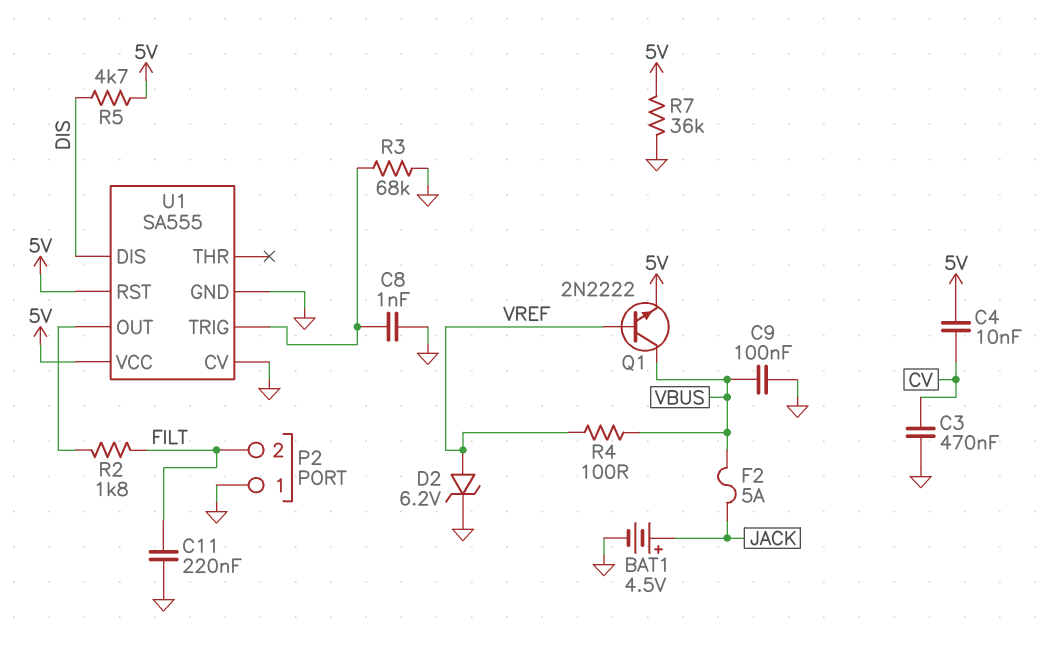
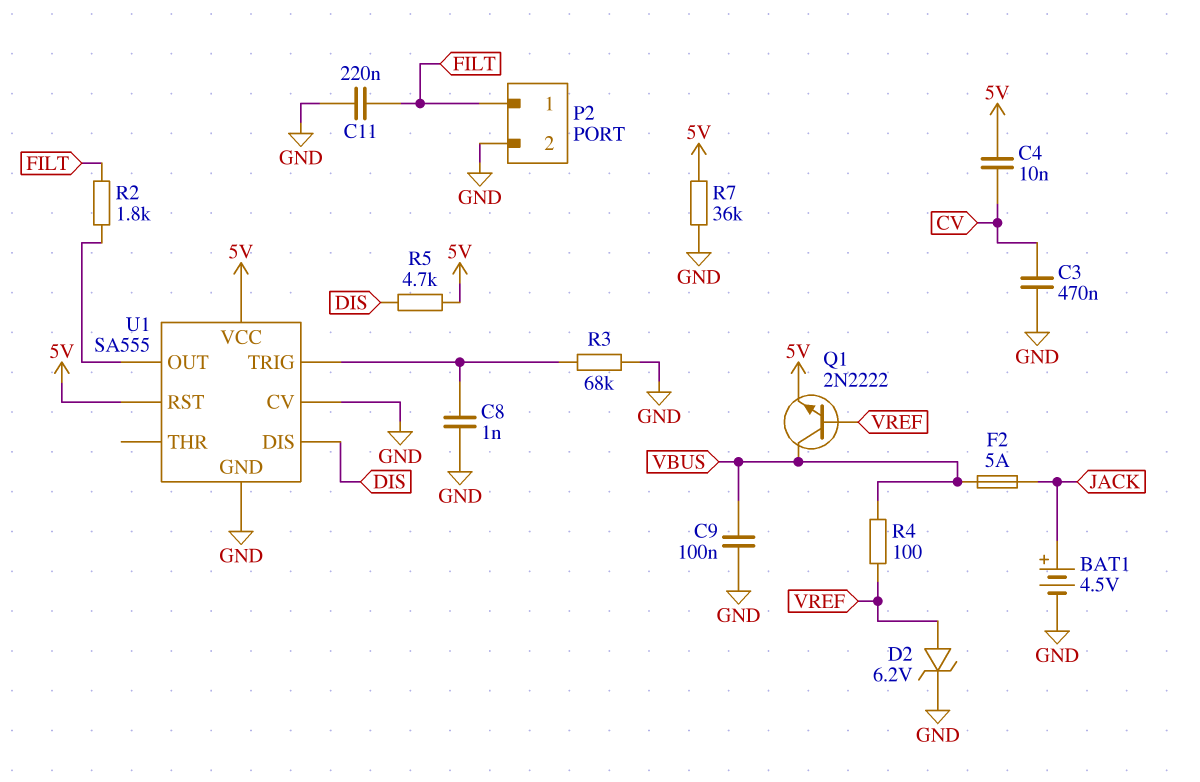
P2 pin 1: GND -> FILT
P2 pin 2: FILT -> GND

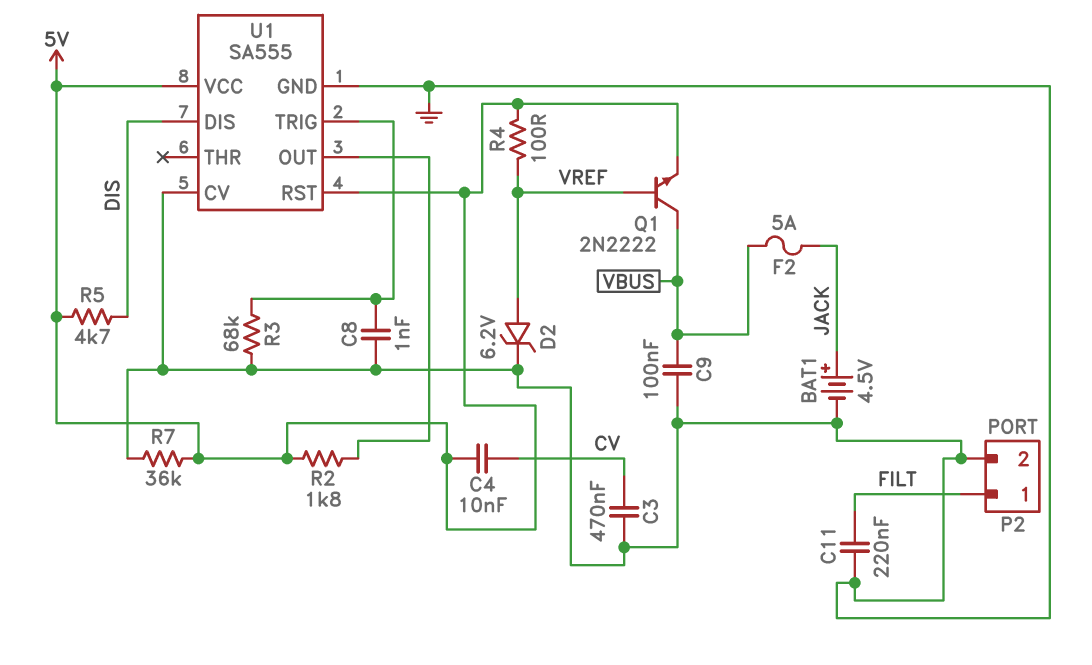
R2: 1.8k (FILT, U1/OUT) -> 1.8k (5V, U1/OUT)
R4: 100 (VBUS, VREF) -> 100 (5V, VREF)

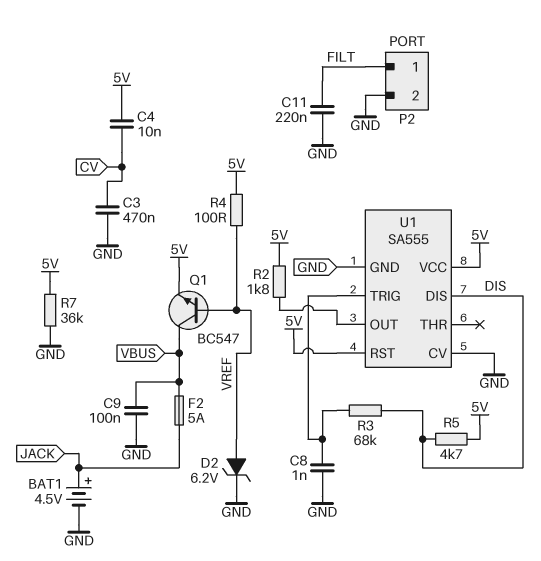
Q1: NPN 2N2222 (B VREF, C VBUS, E 5V) -> NPN BC547 (B VREF, C VBUS, E 5V)
R3: 68k (GND, U1/TRIG) -> 68k (DIS, U1/TRIG)

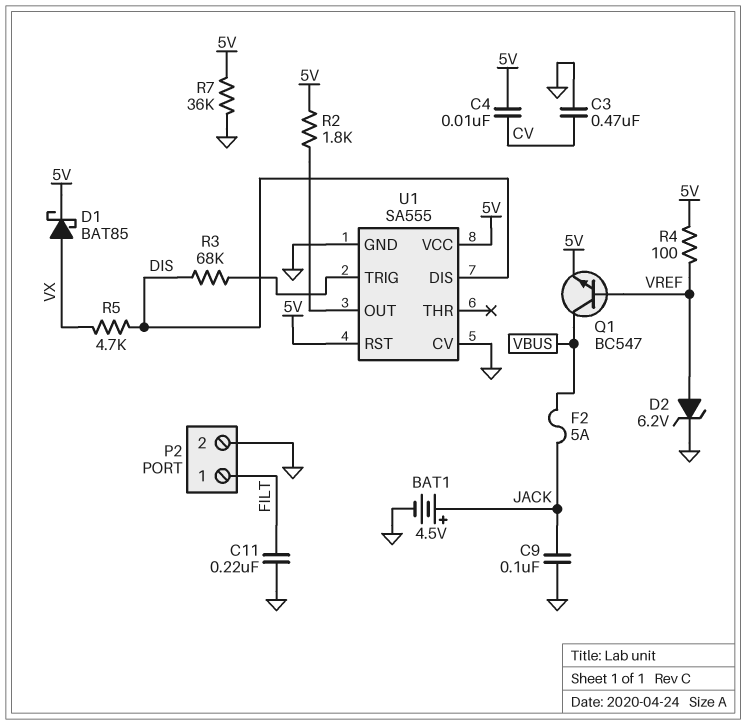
C8: 1nF (GND, U1/TRIG) -> none
C9: 100nF (GND, VBUS) -> 100nF (GND, JACK)
D1: none -> schottky BAT85 (A VX, K 5V)
R5: 4.7k (5V, DIS) -> 4.7k (DIS, VX)

